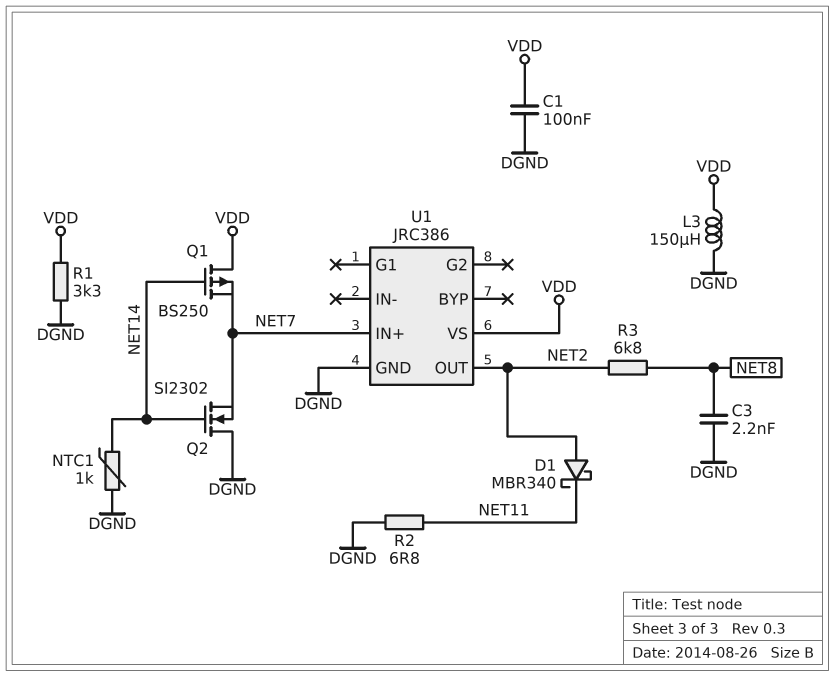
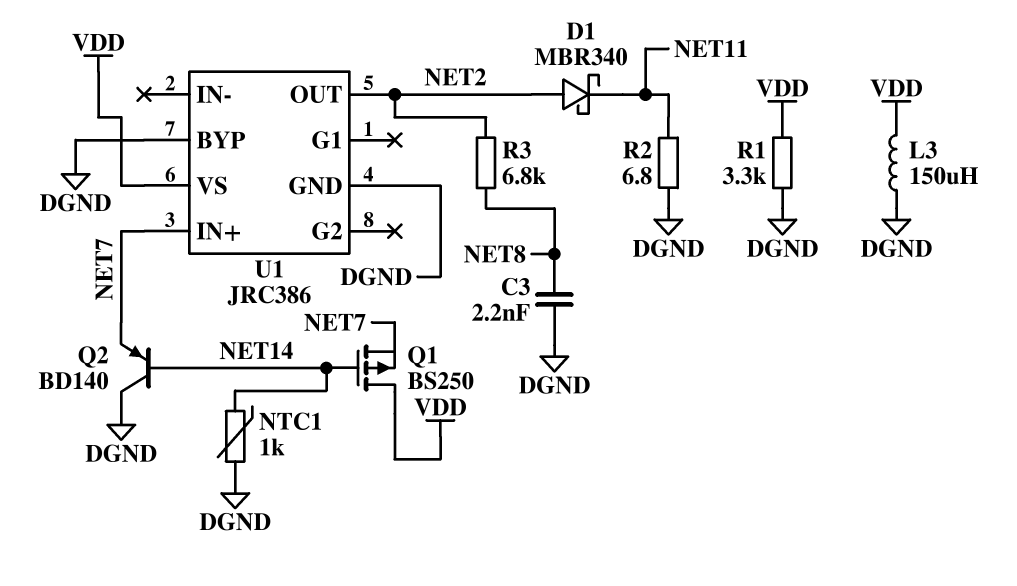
C1: 100nF (DGND, VDD) -> none
Q2: NMOS SI2302 (G NET14, D DGND, S NET7) -> PNP BD140 (B NET14, C DGND, E NET7)
U1 pin BYP: none -> DGND

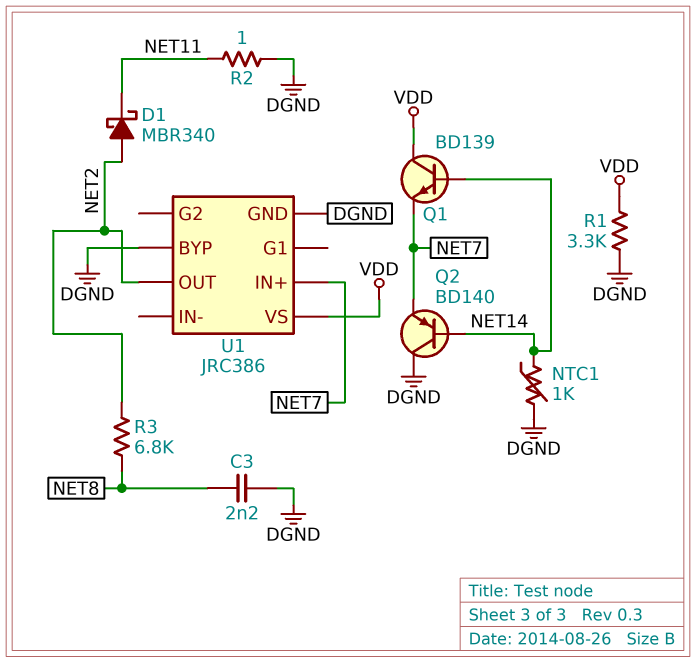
L3: 150uH (DGND, VDD) -> none
Q1: PMOS BS250 (G NET14, D VDD, S NET7) -> NPN BD139 (B NET14, C VDD, E NET7)
R2: 6.8 (DGND, NET11) -> 1 (DGND, NET11)

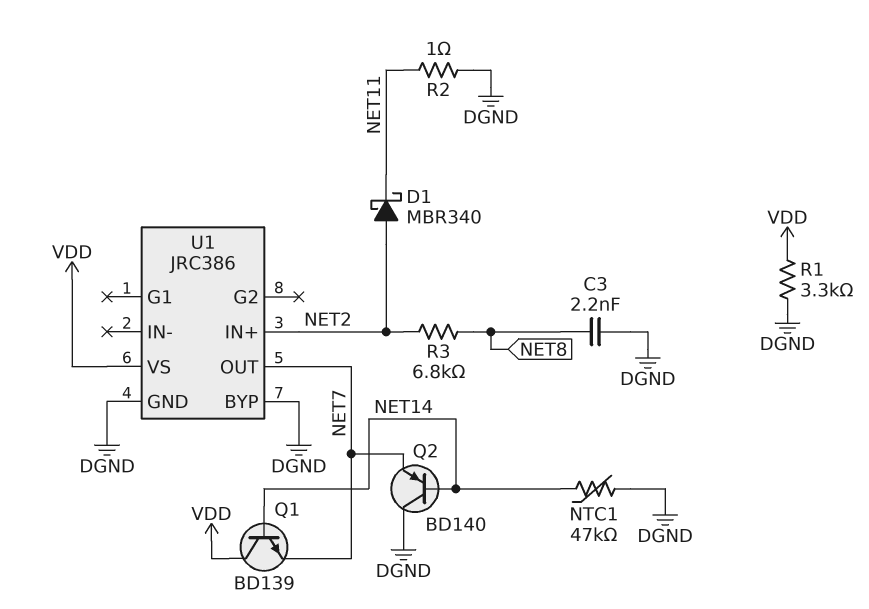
NTC1: 1k (DGND, NET14) -> 47k (DGND, NET14)
U1 pin IN+: NET7 -> NET2
U1 pin OUT: NET2 -> NET7

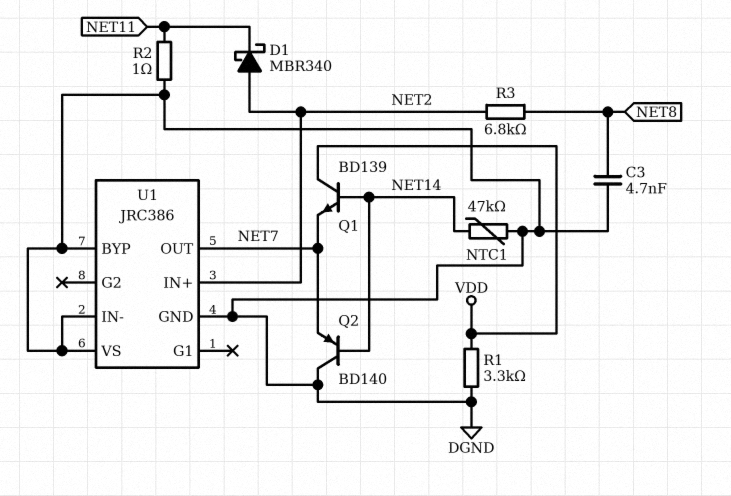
C3: 2.2nF (DGND, NET8) -> 4.7nF (DGND, NET8)
U1 pin IN-: none -> DGND
U1 pin VS: VDD -> DGND

